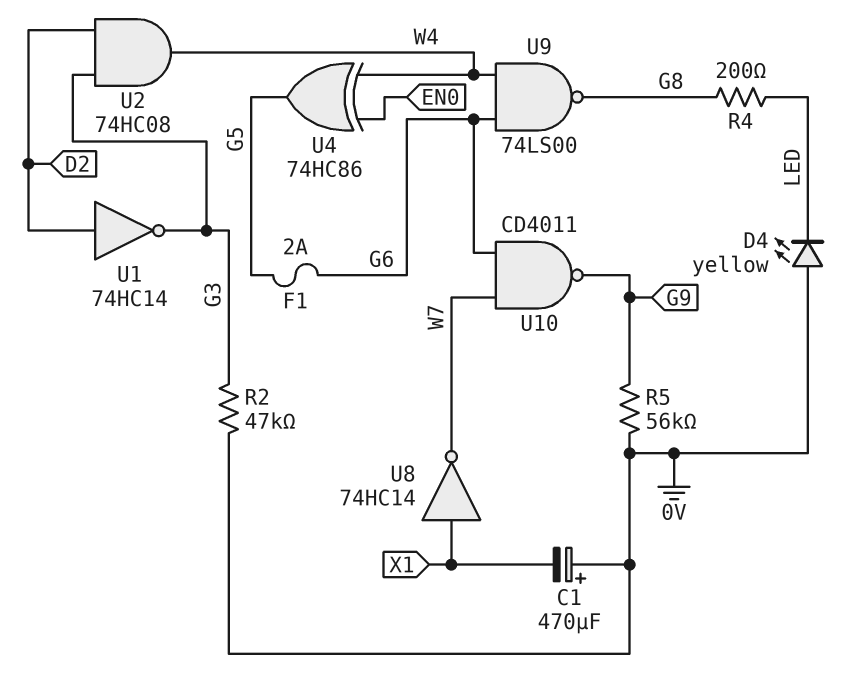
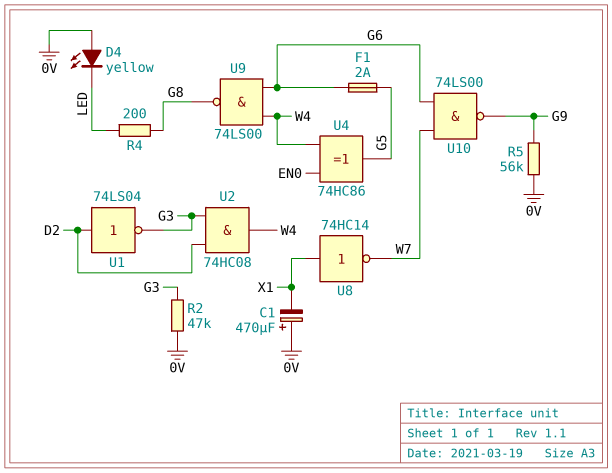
U1: NOT 74HC14 (in D2, out G3) -> NOT 74LS04 (in D2, out G3)
U10: NAND CD4011 (in G6, in W7, out G9) -> NAND 74LS00 (in G6, in W7, out G9)

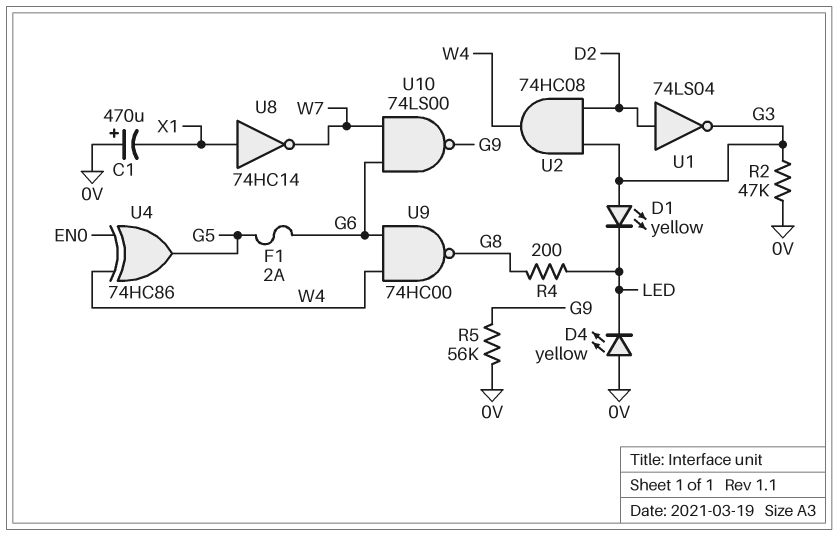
D1: none -> LED yellow (A G3, K LED)
U9: NAND 74LS00 (in G6, in W4, out G8) -> NAND 74HC00 (in G6, in W4, out G8)

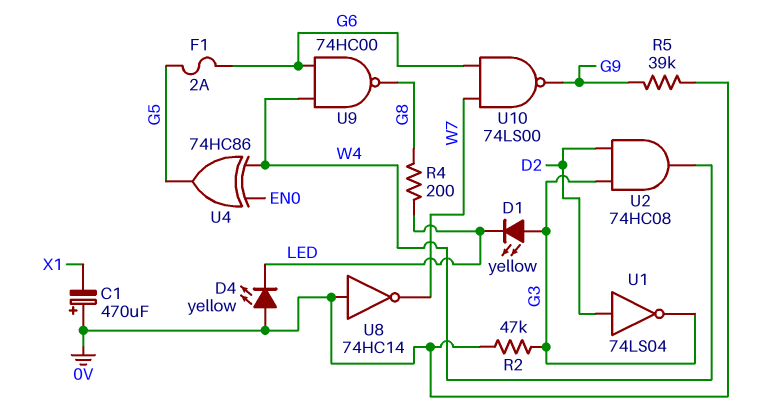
R5: 56k (0V, G9) -> 39k (0V, G9)
U8: NOT 74HC14 (in X1, out W7) -> NOT 74HC14 (in 0V, out W7)

